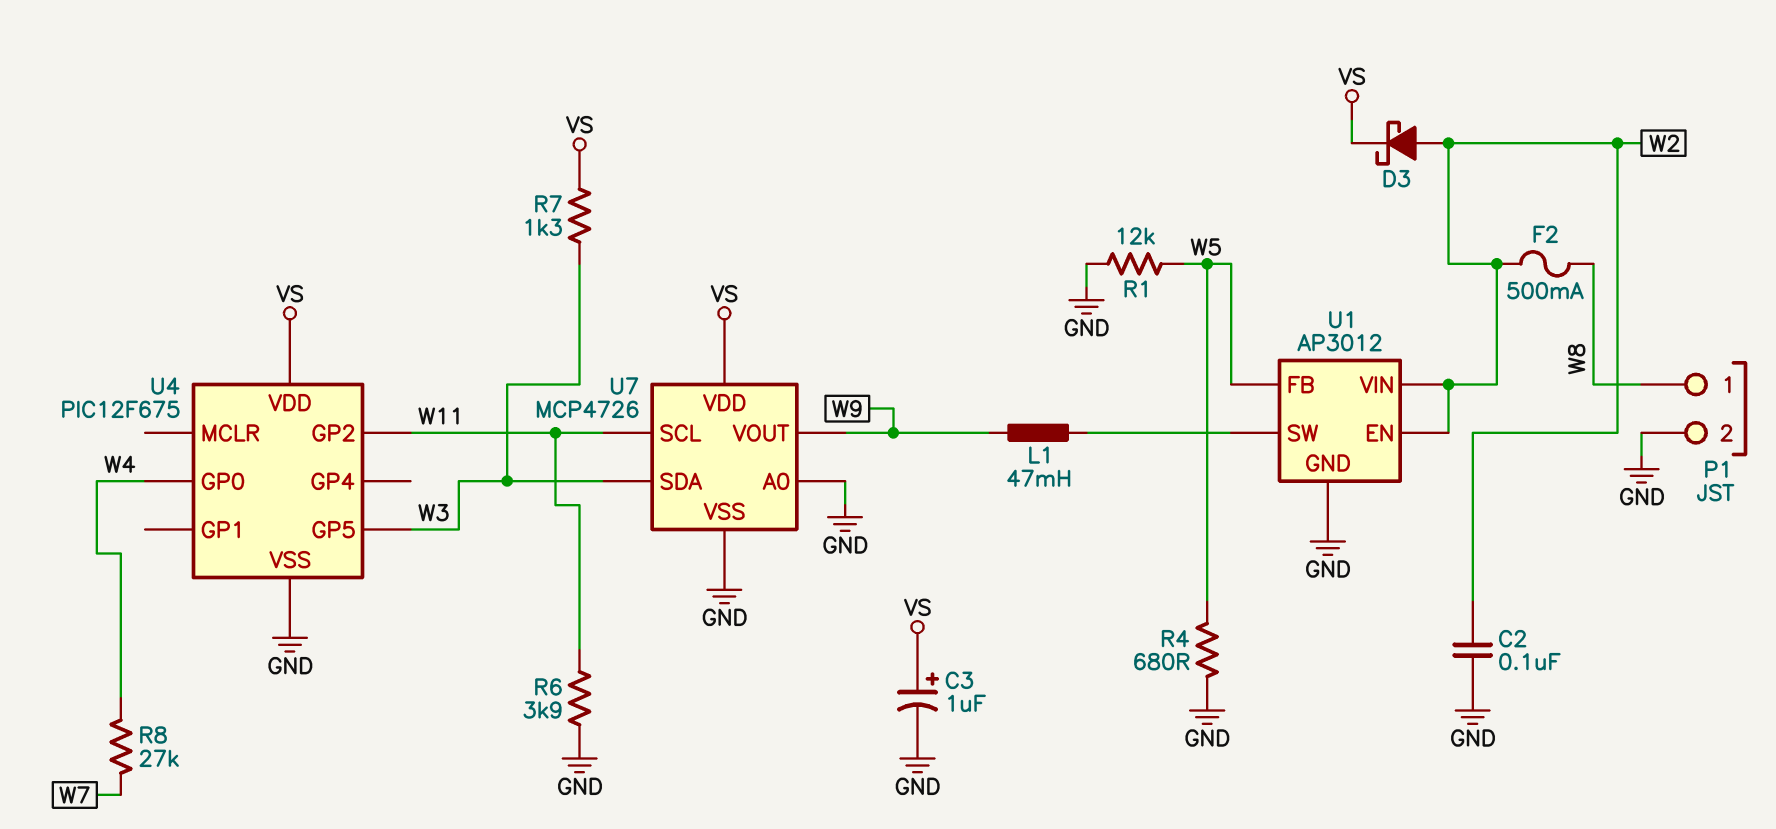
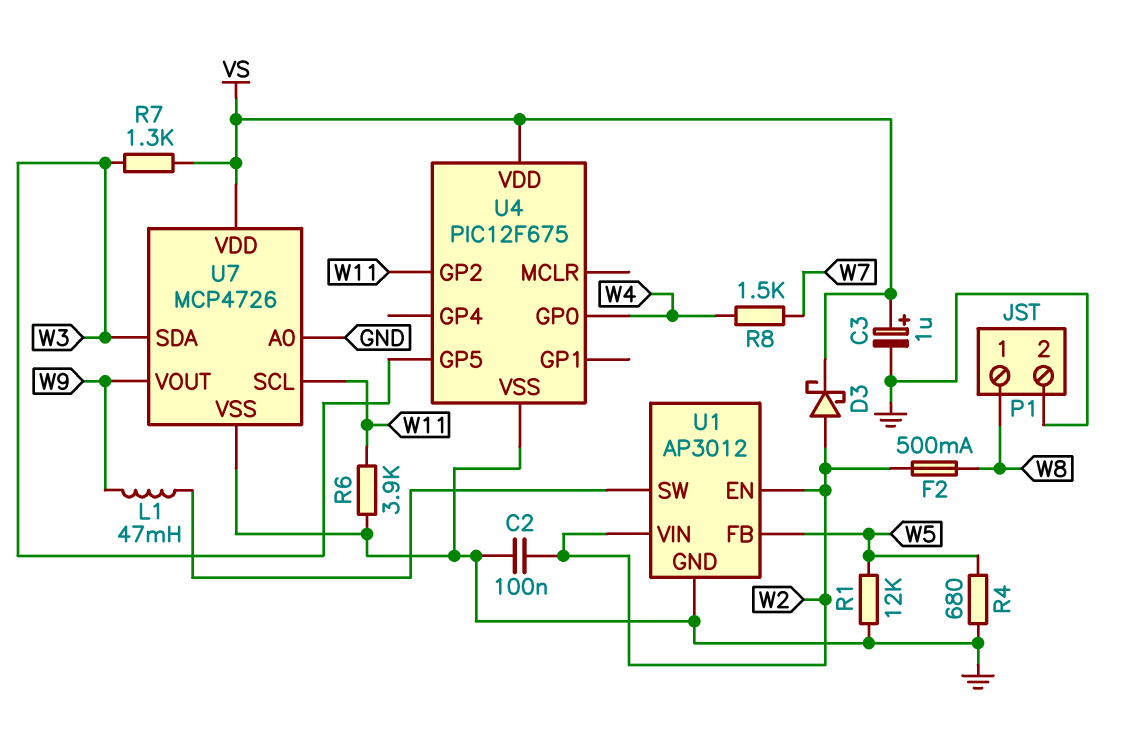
R8: 27k (W4, W7) -> 1.5k (W4, W7)

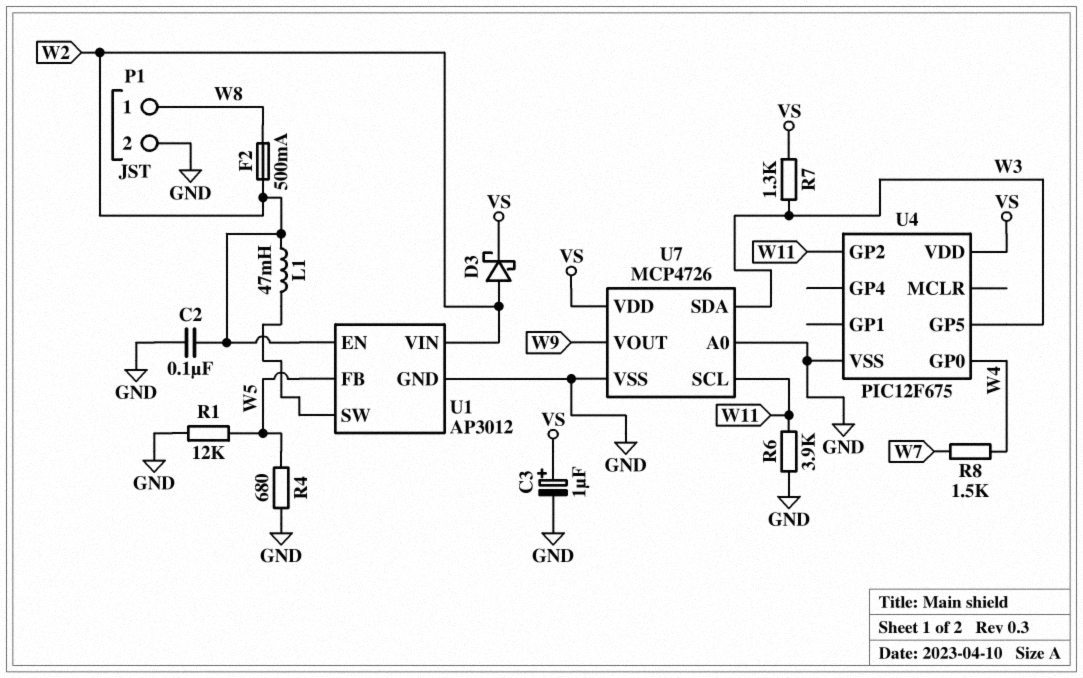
L1: 47mH (U1/SW, W9) -> 47mH (U1/SW, W2)

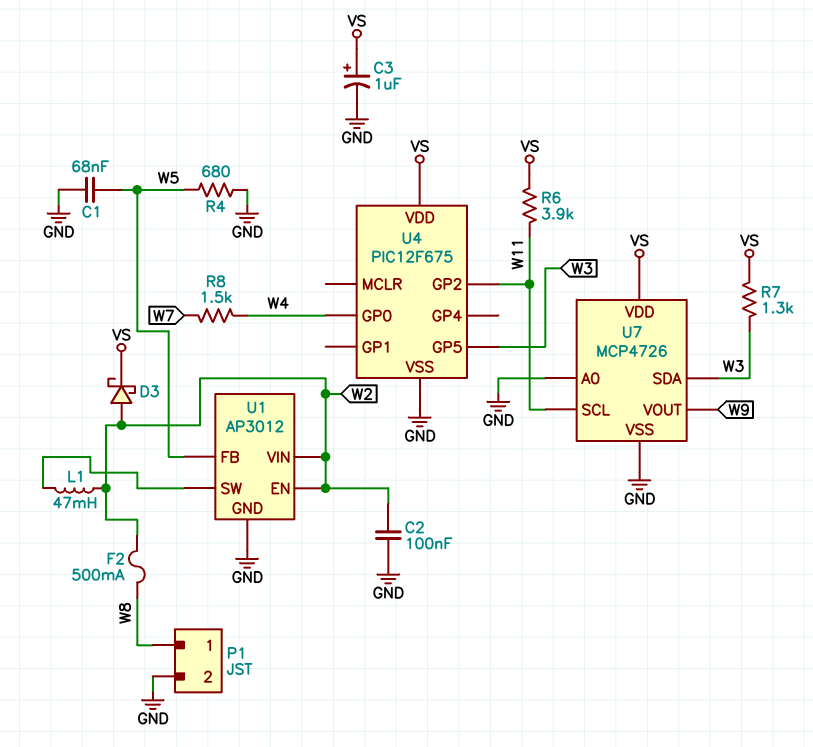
C1: none -> 68nF (GND, W5)
R1: 12k (GND, W5) -> none
R6: 3.9k (GND, W11) -> 3.9k (VS, W11)

